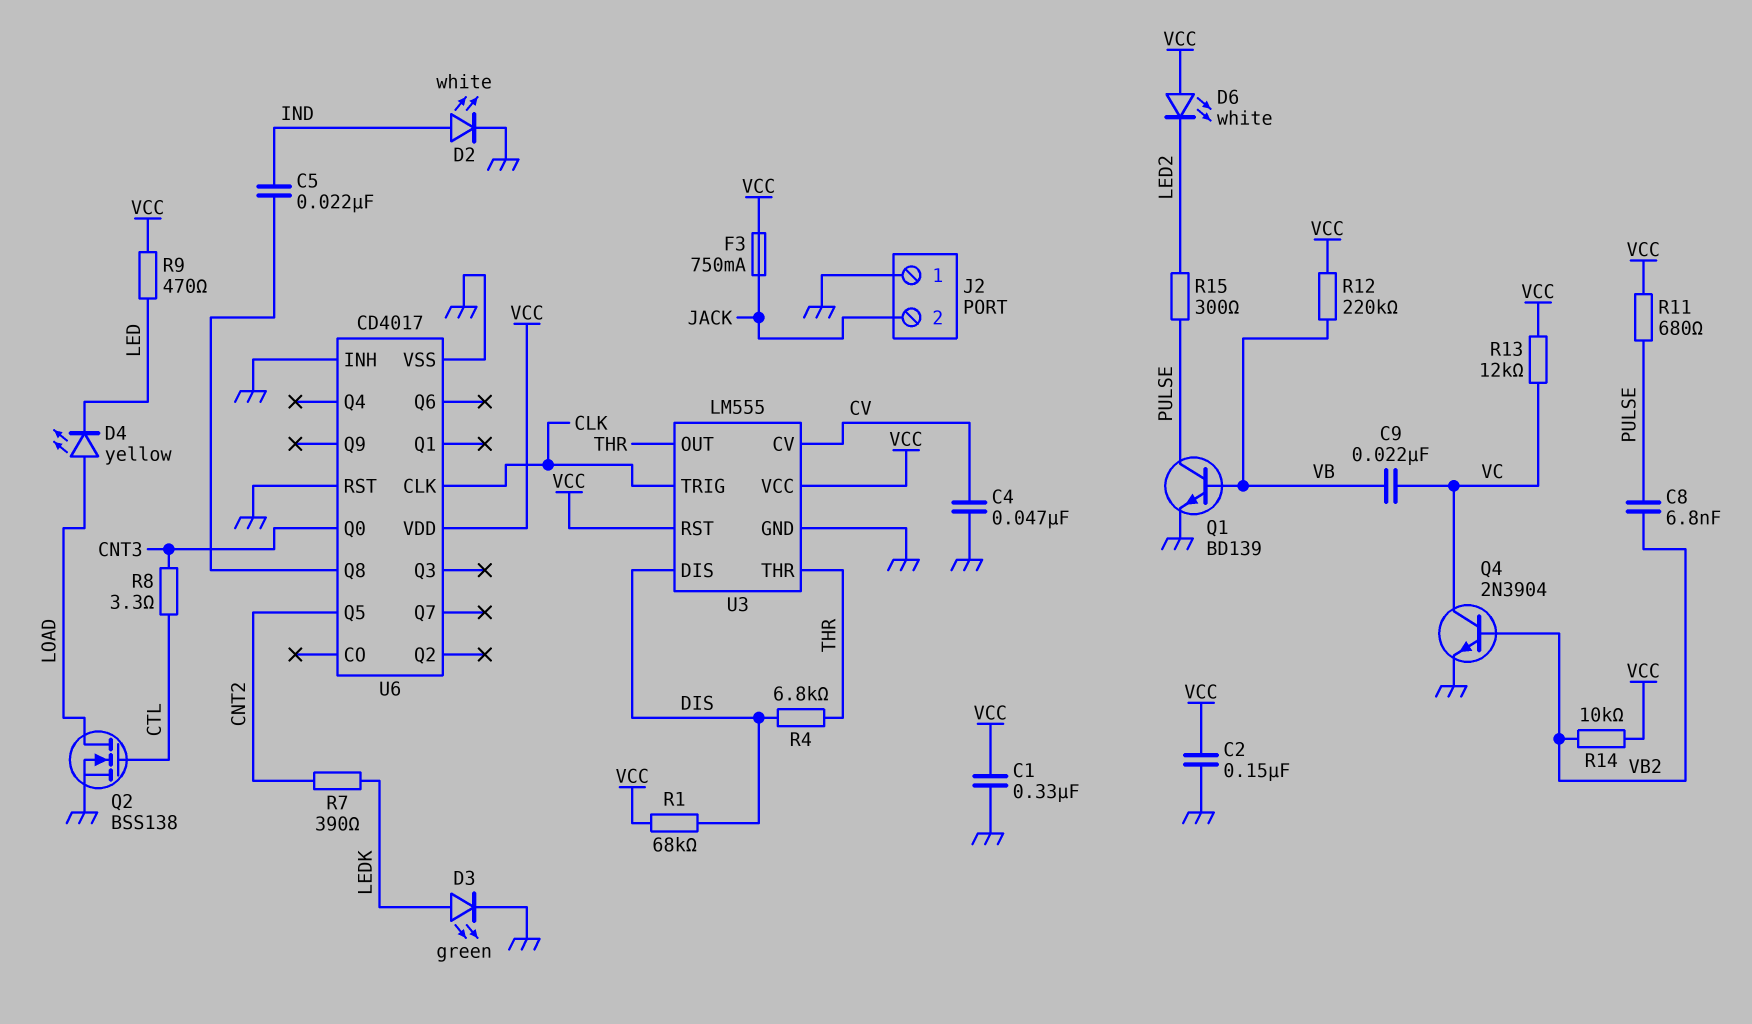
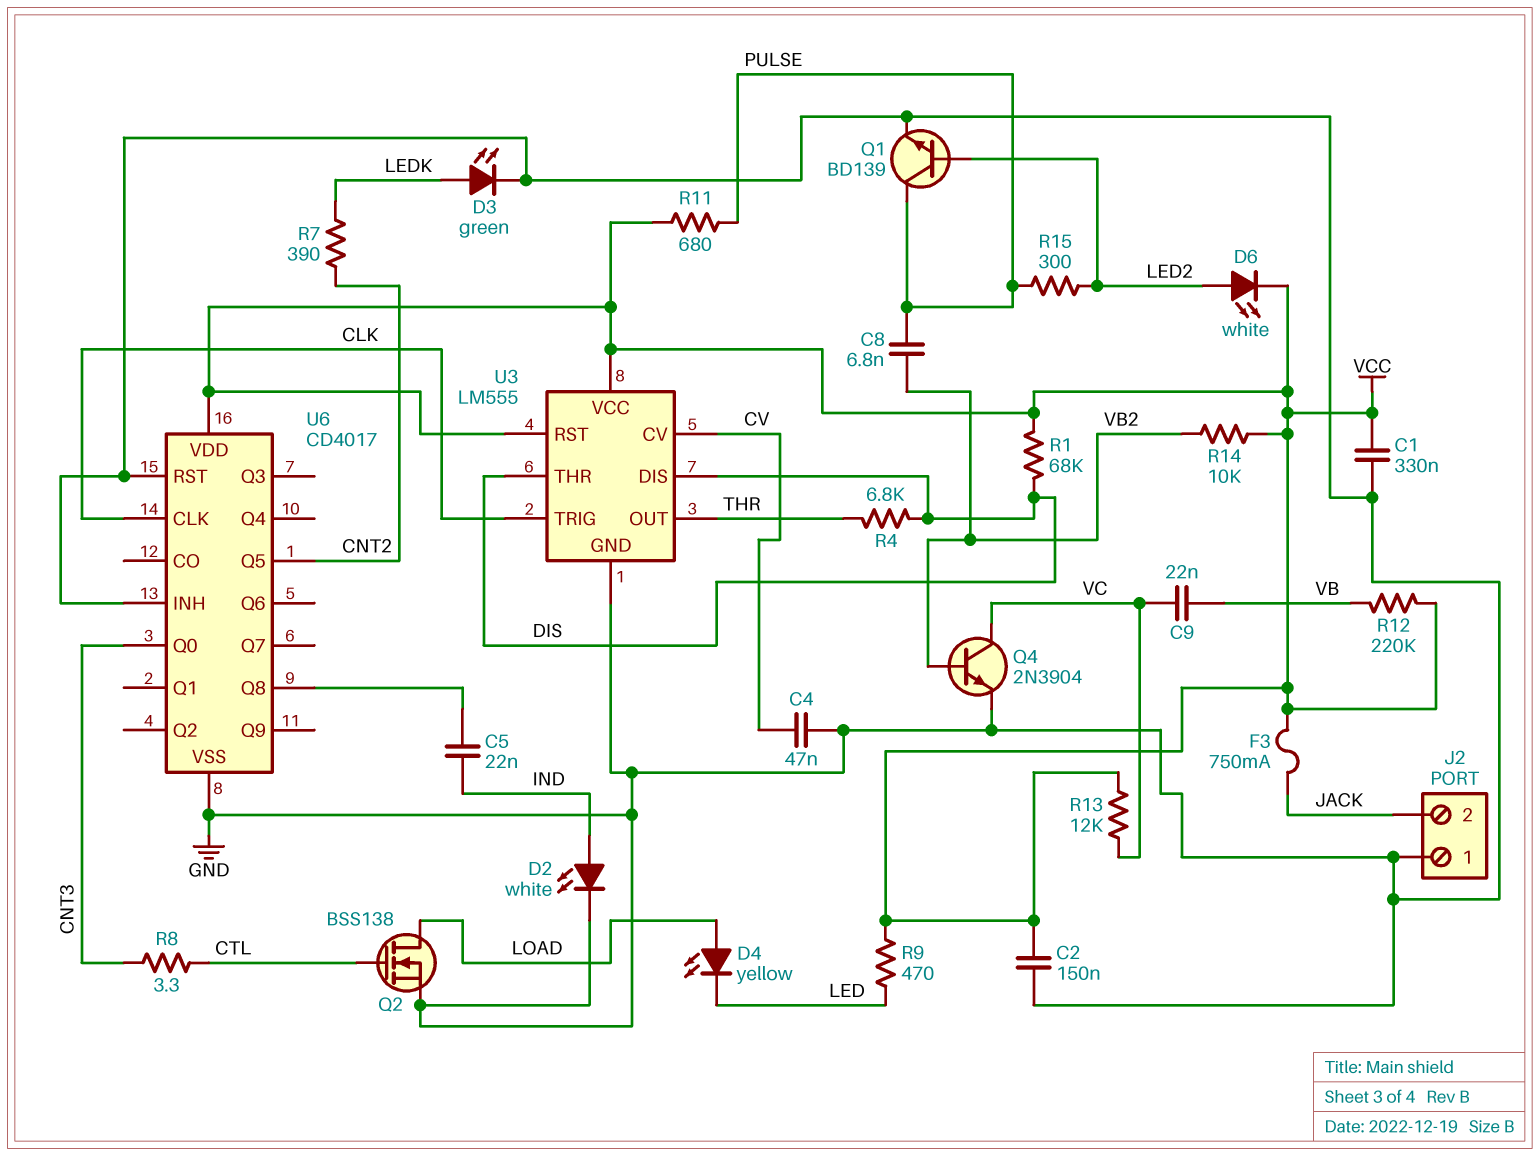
D6: LED white (A VCC, K LED2) -> LED white (A LED2, K VCC)
Q1: NPN BD139 (B VB, C PULSE, E GND) -> NPN BD139 (B LED2, C PULSE, E GND)
U3 pin THR: THR -> DIS

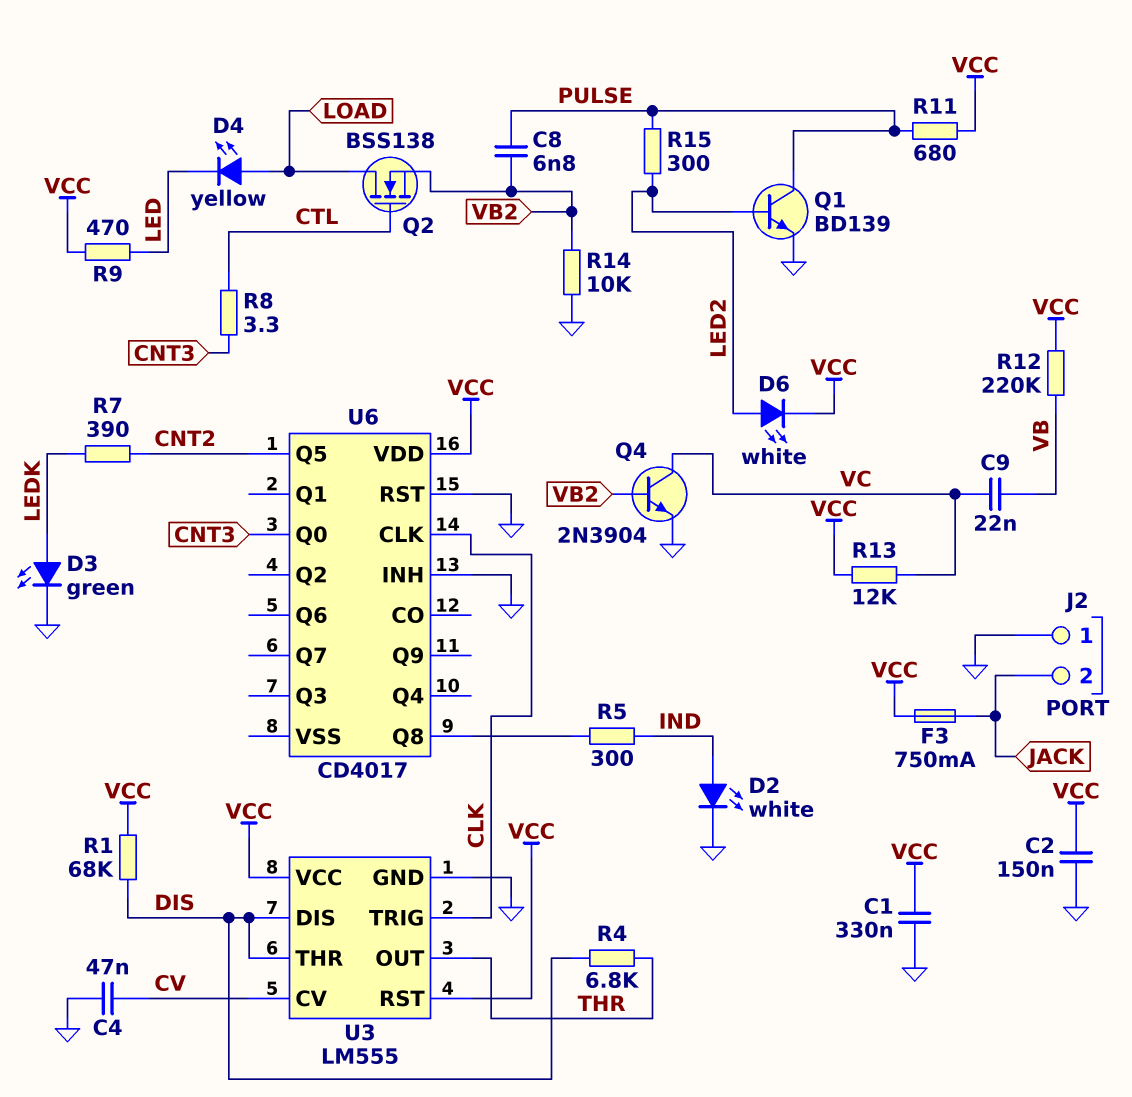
C5: 22nF (IND, U6/Q8) -> none
Q2: NMOS BSS138 (G CTL, D LOAD, S GND) -> NMOS BSS138 (G CTL, D LOAD, S VB2)
R5: none -> 300 (IND, U6/Q8)
R14: 10k (VB2, VCC) -> 10k (GND, VB2)
U6 pin VSS: GND -> none

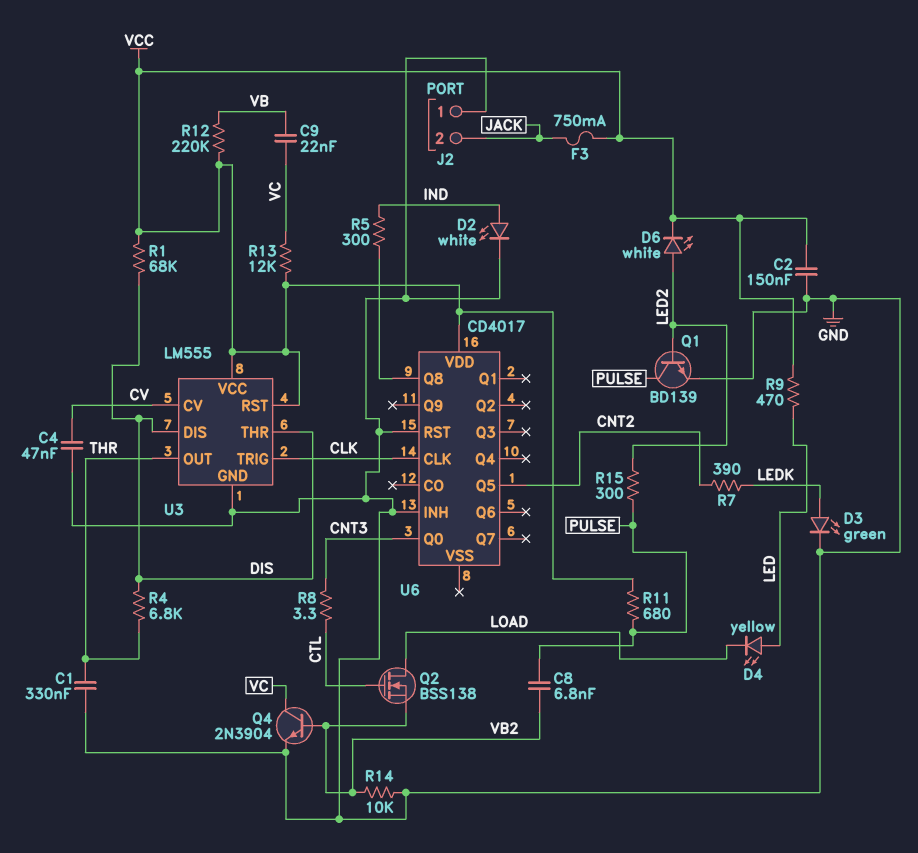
C1: 330nF (GND, VCC) -> 330nF (GND, THR)
D4: LED yellow (A LOAD, K LED) -> LED yellow (A LED, K LOAD)

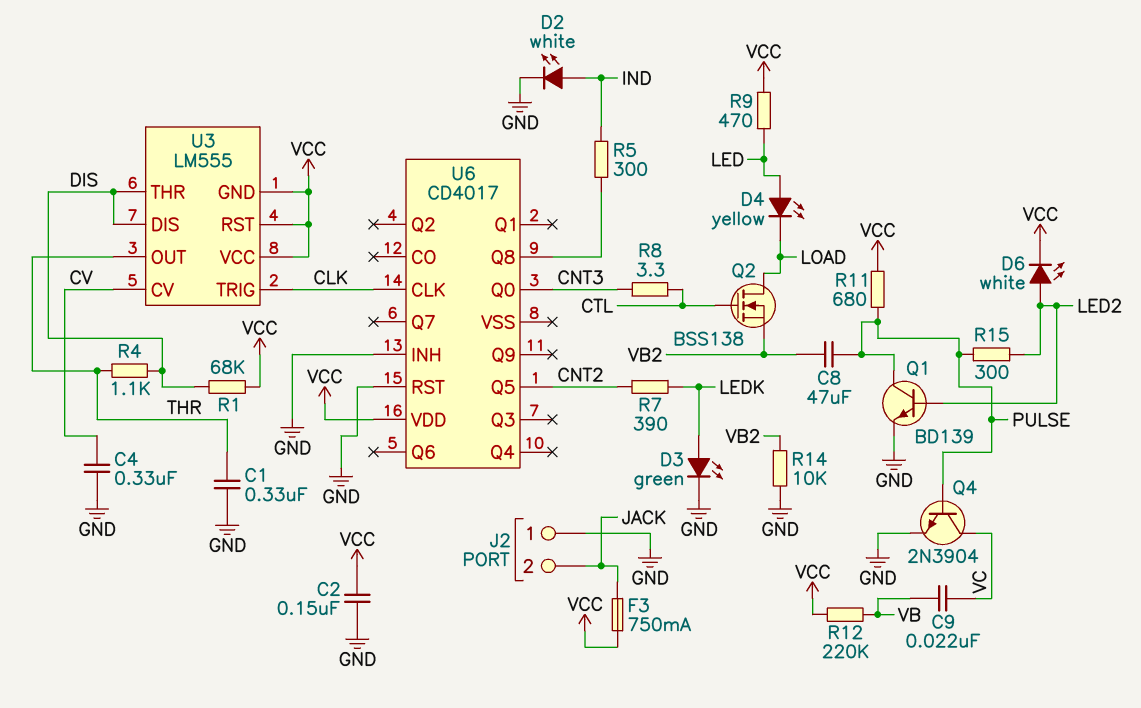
C4: 47nF (CV, GND) -> 330nF (CV, GND)
C8: 6.8nF (PULSE, VB2) -> 47uF (PULSE, VB2)
Q4: NPN 2N3904 (B VB2, C VC, E GND) -> NPN 2N3904 (B PULSE, C VC, E GND)
R4: 6.8k (DIS, THR) -> 1.1k (DIS, THR)
R13: 12k (VC, VCC) -> none
U3 pin GND: GND -> VCC

